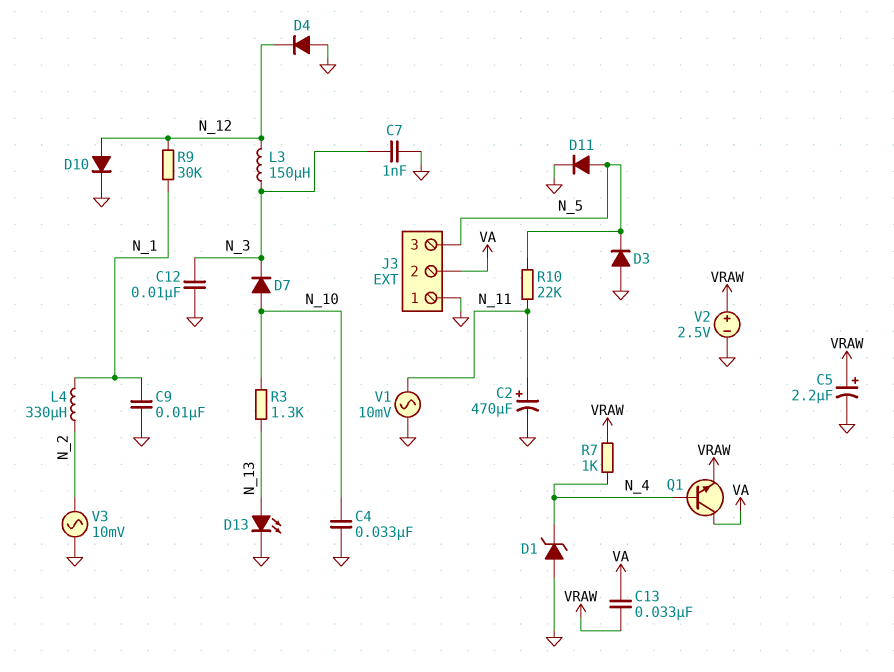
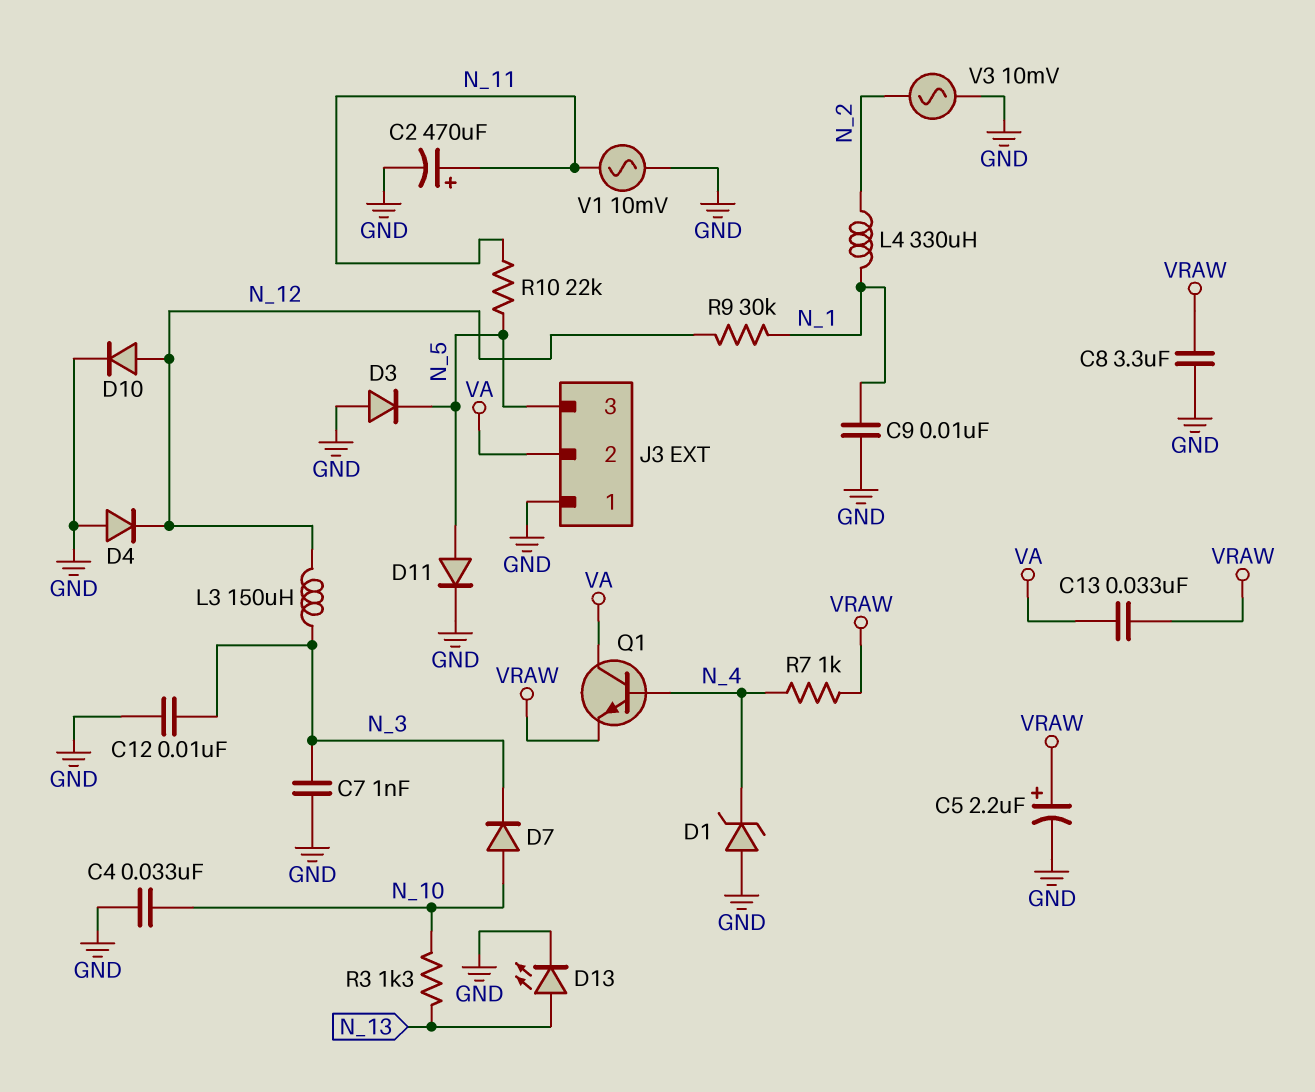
C8: none -> 3.3uF (GND, VRAW)
V2: 2.5V (plus VRAW, minus GND) -> none

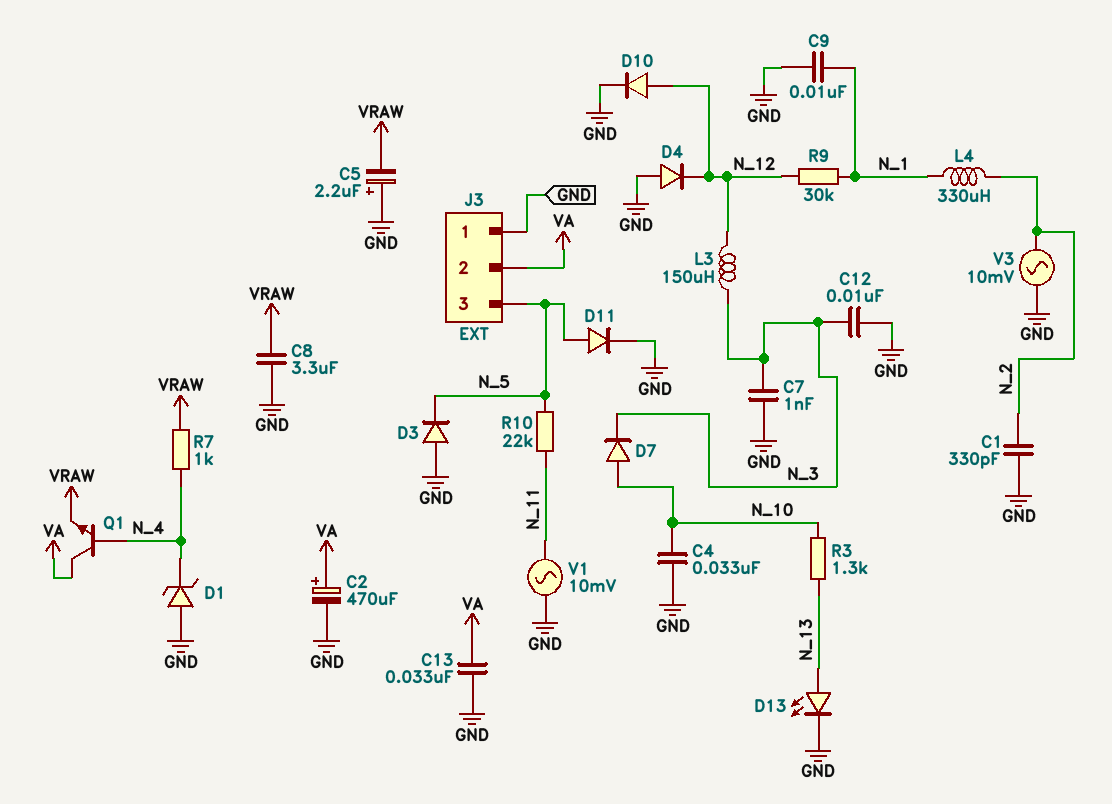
C1: none -> 330pF (GND, N_2)
C2: 470uF (plus N_11, minus GND) -> 470uF (plus VA, minus GND)
C5: 2.2uF (plus VRAW, minus GND) -> 2.2uF (plus GND, minus VRAW)
C13: 33nF (VA, VRAW) -> 33nF (GND, VA)

